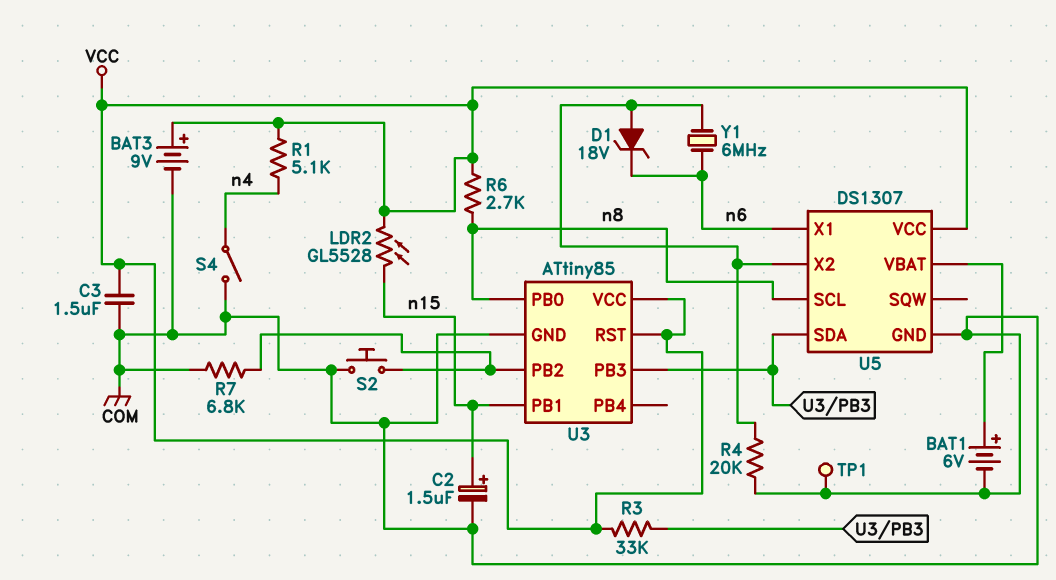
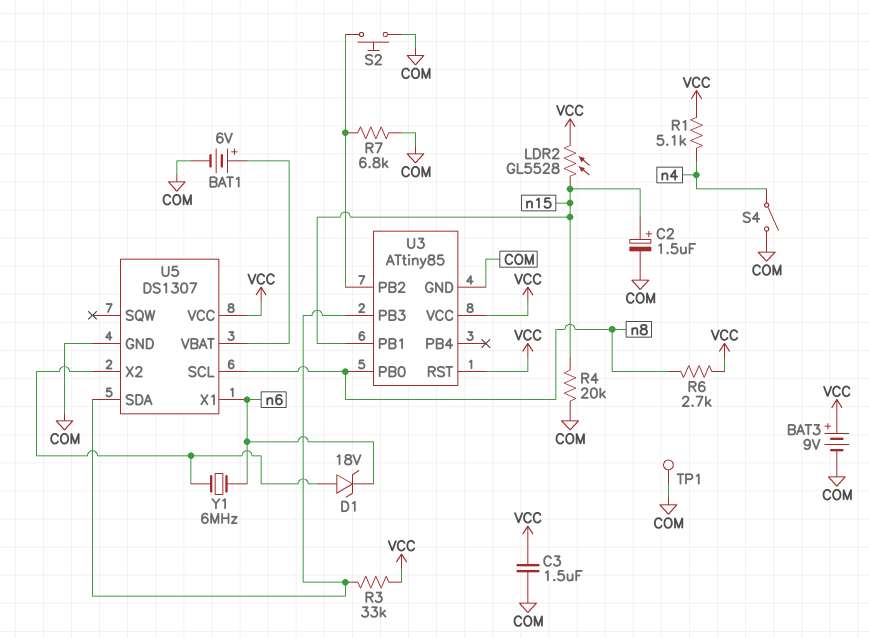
R4: 20k (COM, U5/X2) -> 20k (COM, n15)

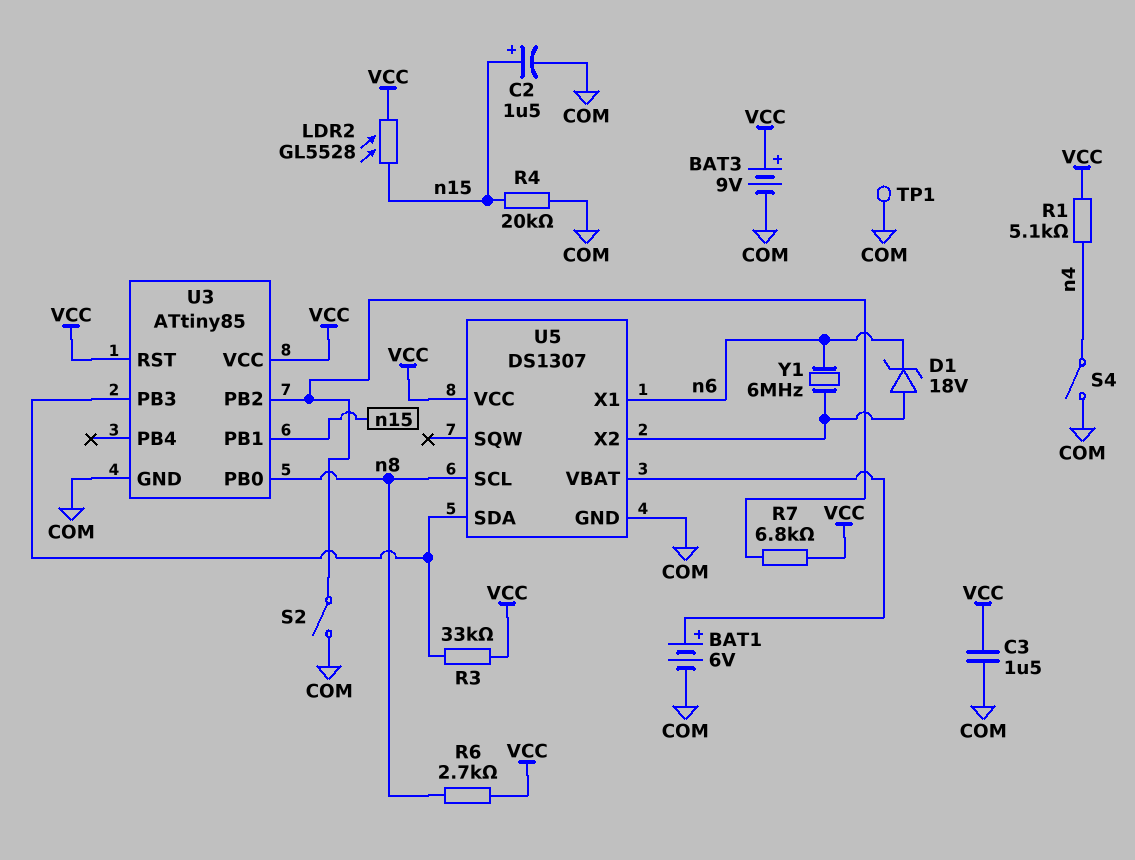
R7: 6.8k (COM, U3/PB2) -> 6.8k (U3/PB2, VCC)
S2: button (COM, U3/PB2) -> switch (COM, U3/PB2)

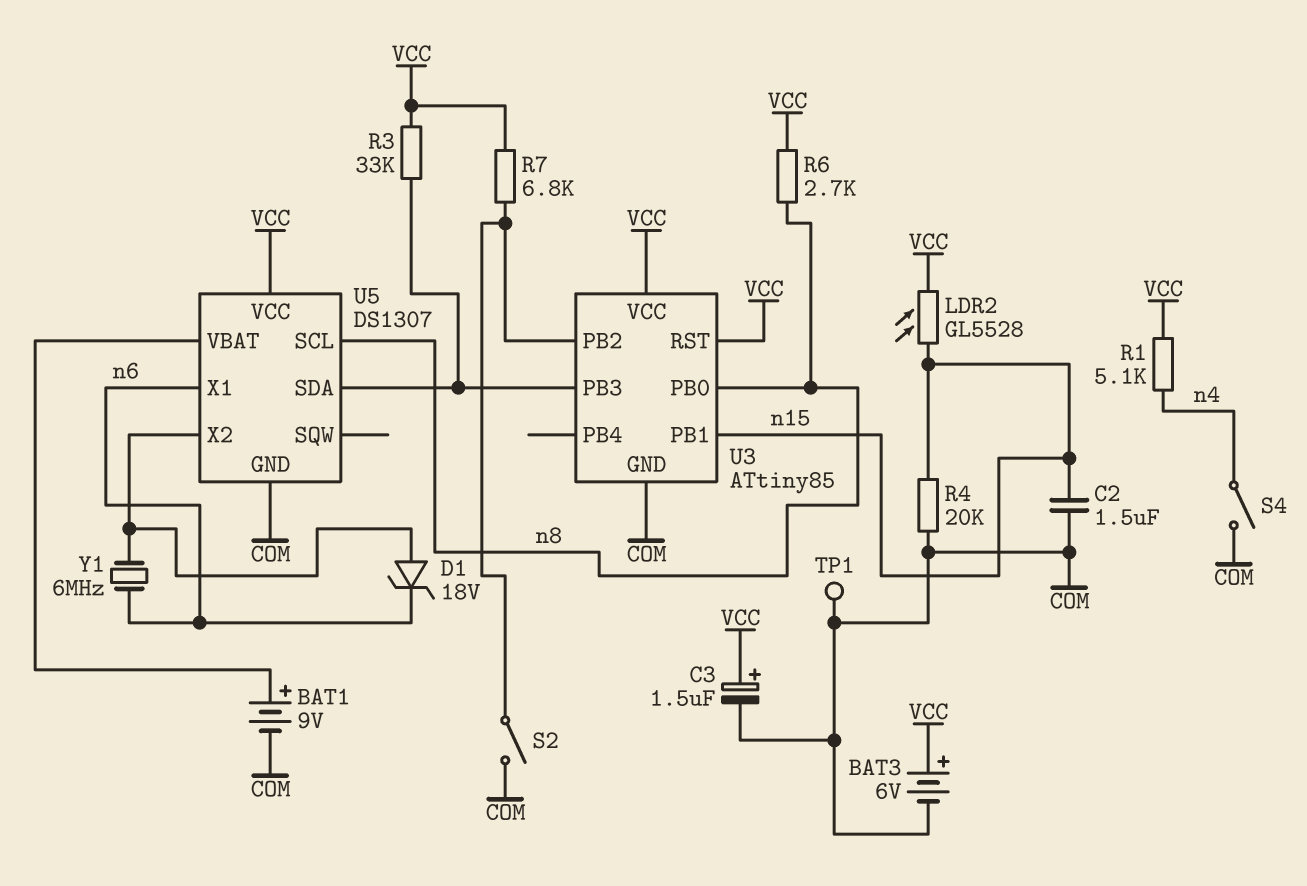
BAT1: 6V (plus U5/VBAT, minus COM) -> 9V (plus U5/VBAT, minus COM)
BAT3: 9V (plus VCC, minus COM) -> 6V (plus VCC, minus COM)
C2: 1.5uF (plus n15, minus COM) -> 1.5uF (COM, n15)
C3: 1.5uF (COM, VCC) -> 1.5uF (plus VCC, minus COM)

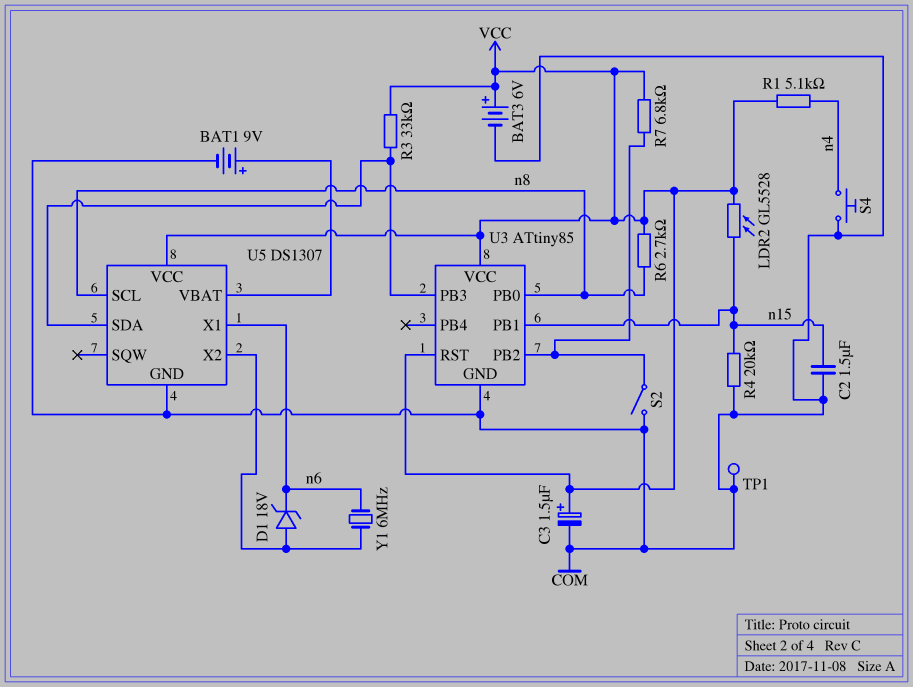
S4: switch (COM, n4) -> button (COM, n4)

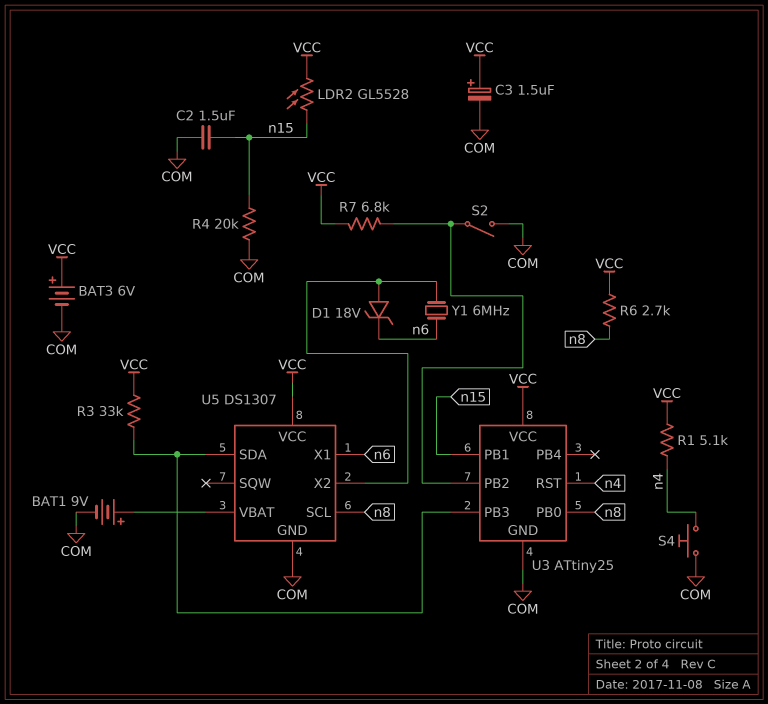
TP1: test point (COM) -> none
U3: ATtiny85 -> ATtiny25
U3 pin RST: VCC -> n4

